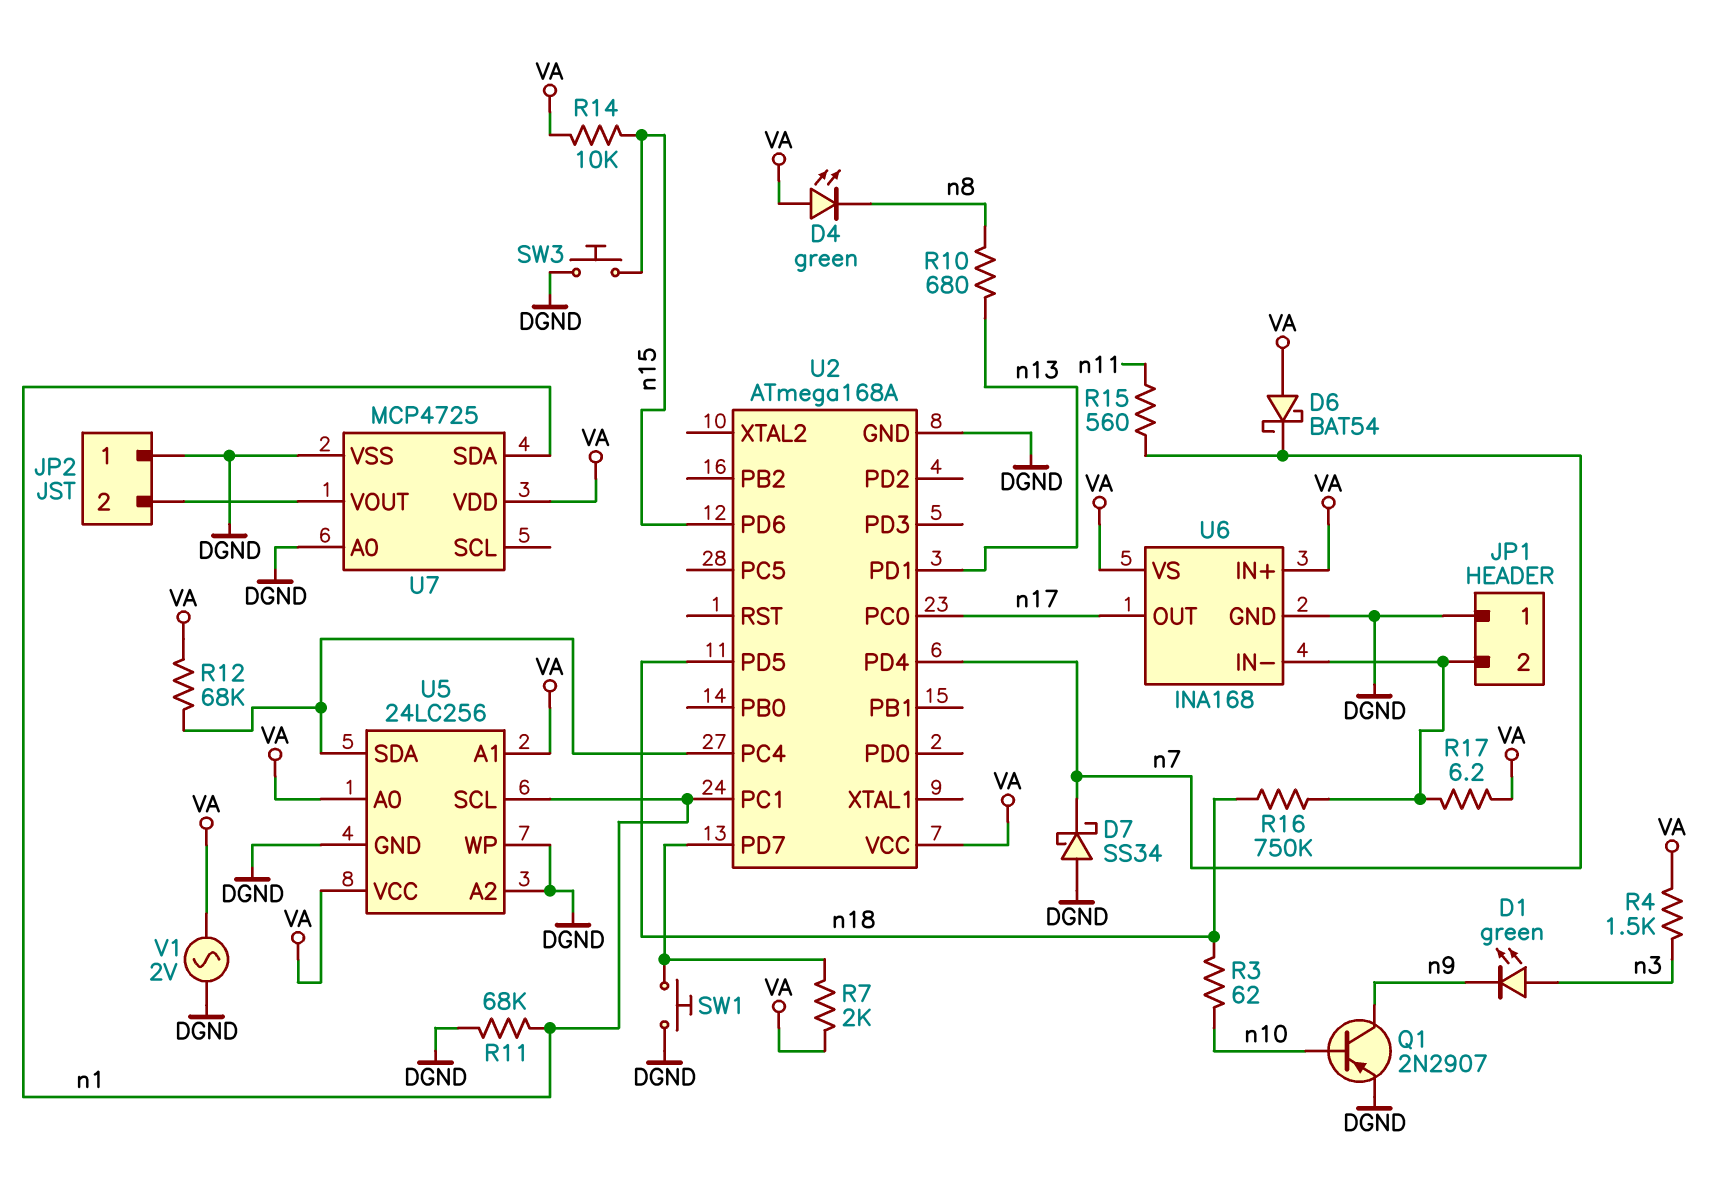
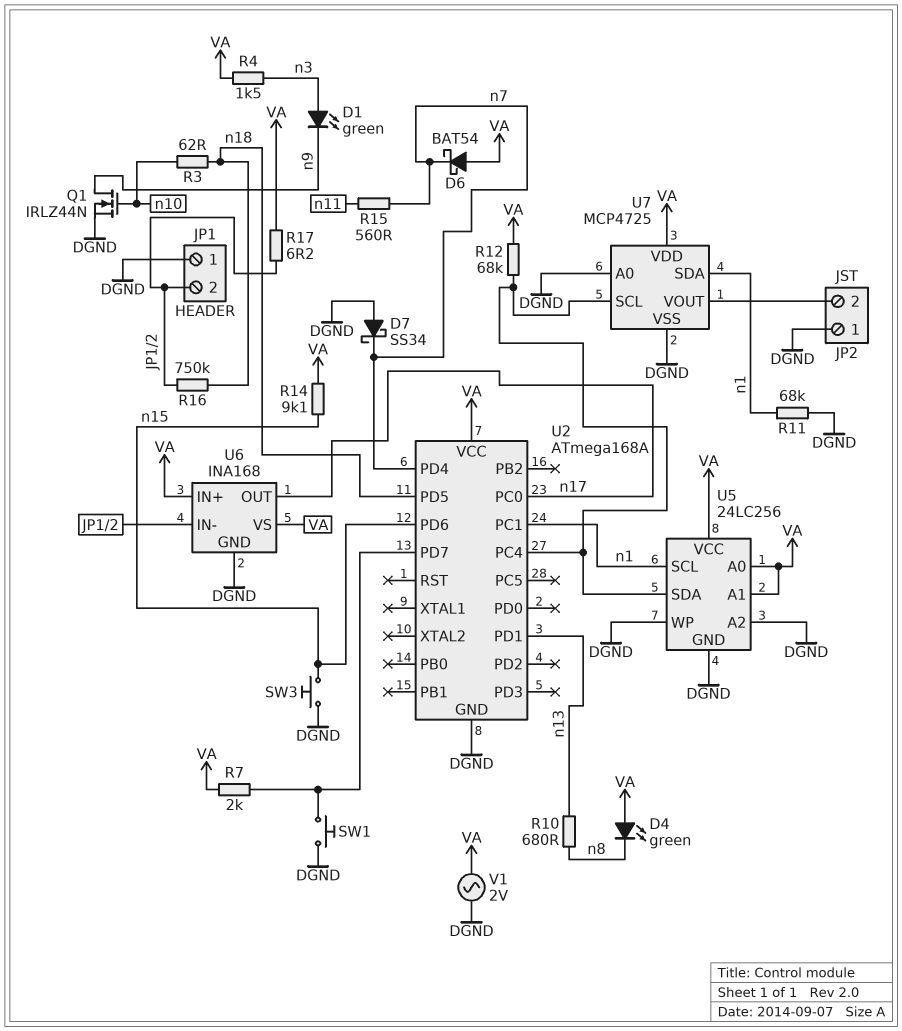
Q1: PNP 2N2907 (B n10, C n9, E DGND) -> NMOS IRLZ44N (G n10, D n9, S DGND)
R14: 10k (VA, n15) -> 9.1k (VA, n15)
U7 pin SCL: none -> U2/PC4

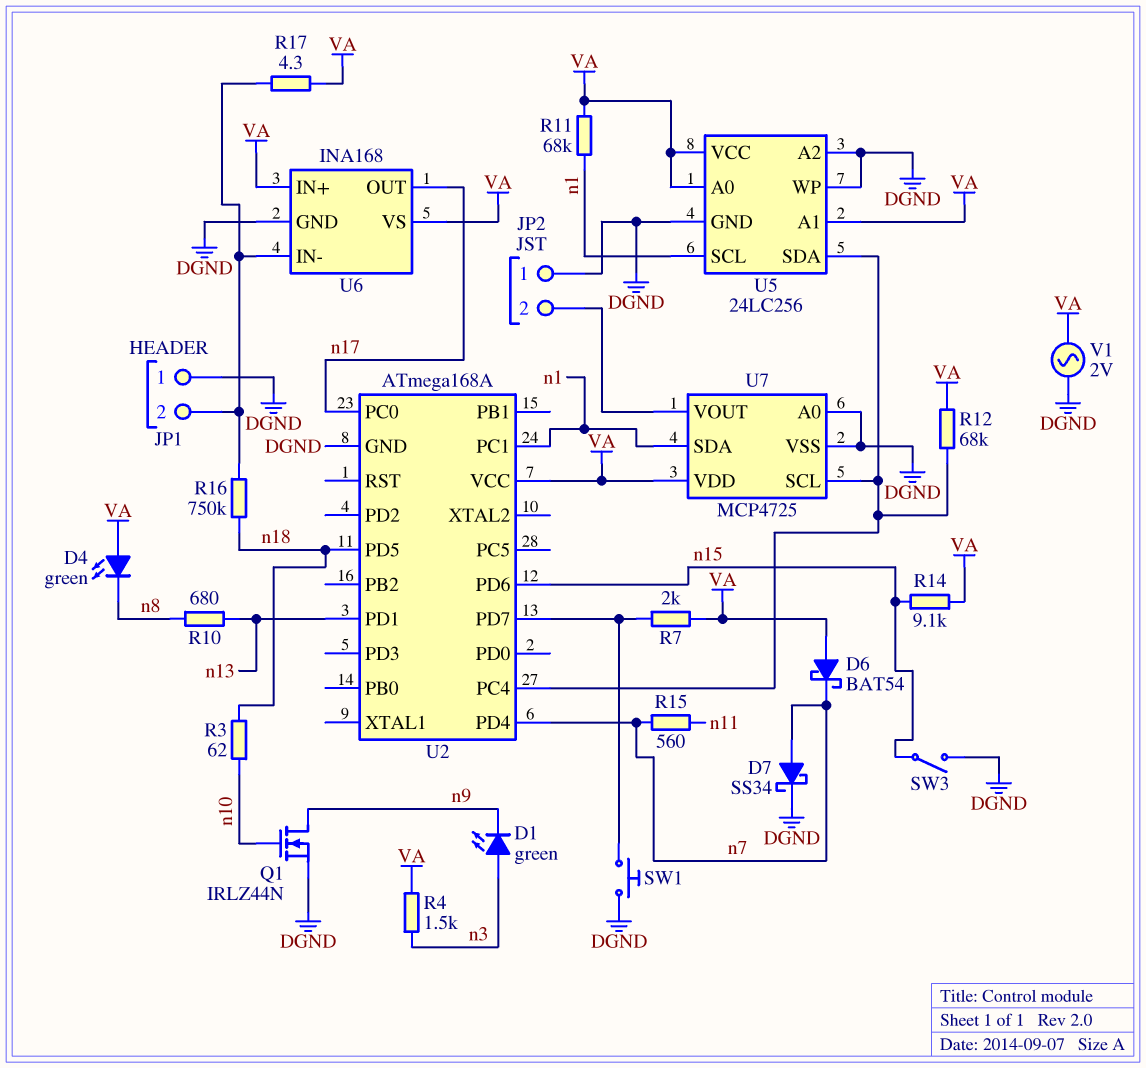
D7: schottky SS34 (A DGND, K n7) -> schottky SS34 (A n7, K DGND)
R11: 68k (DGND, n1) -> 68k (VA, n1)
R17: 6.2 (JP1/2, VA) -> 4.3 (JP1/2, VA)
SW3: button (DGND, n15) -> switch (DGND, n15)

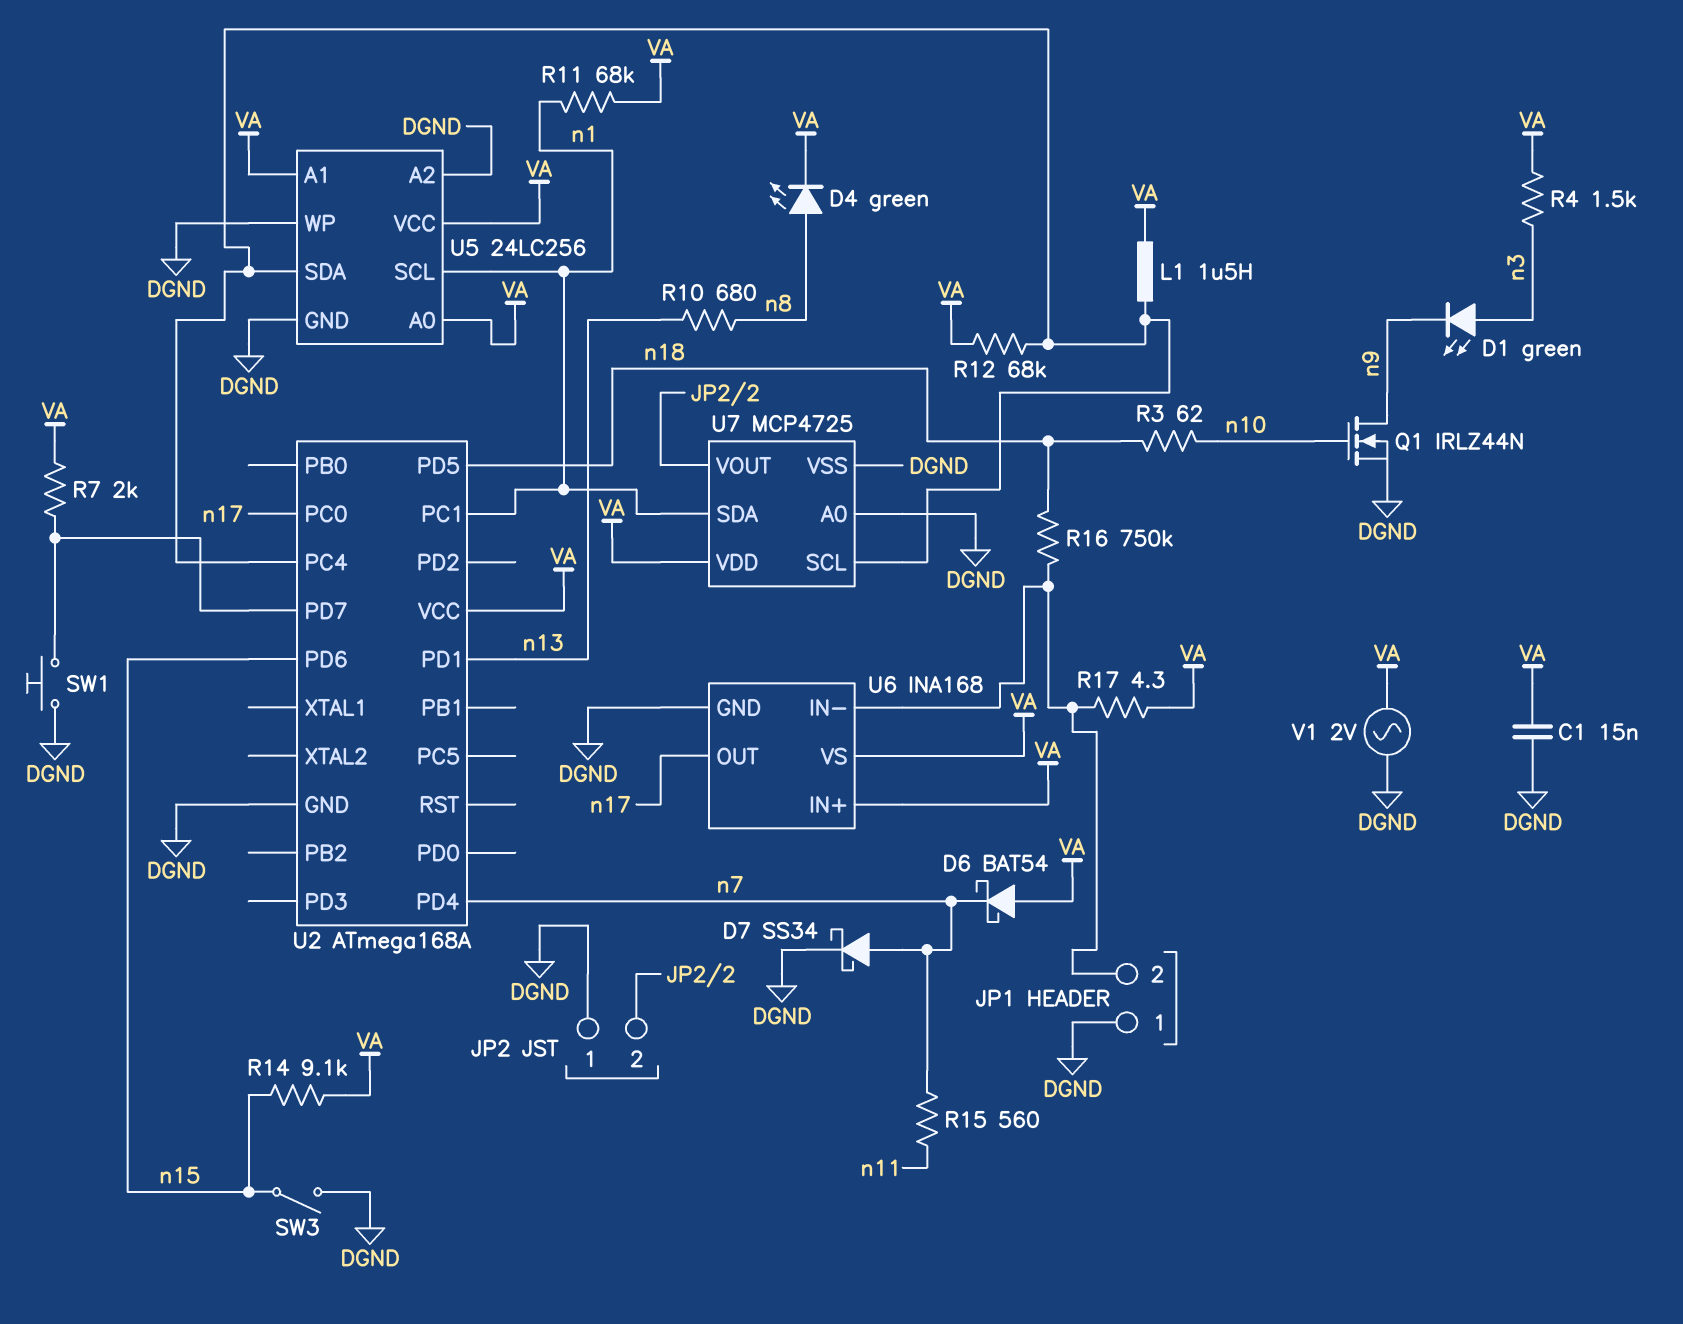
C1: none -> 15nF (DGND, VA)
D4: LED green (A VA, K n8) -> LED green (A n8, K VA)
L1: none -> 1.5uH (U2/PC4, VA)

